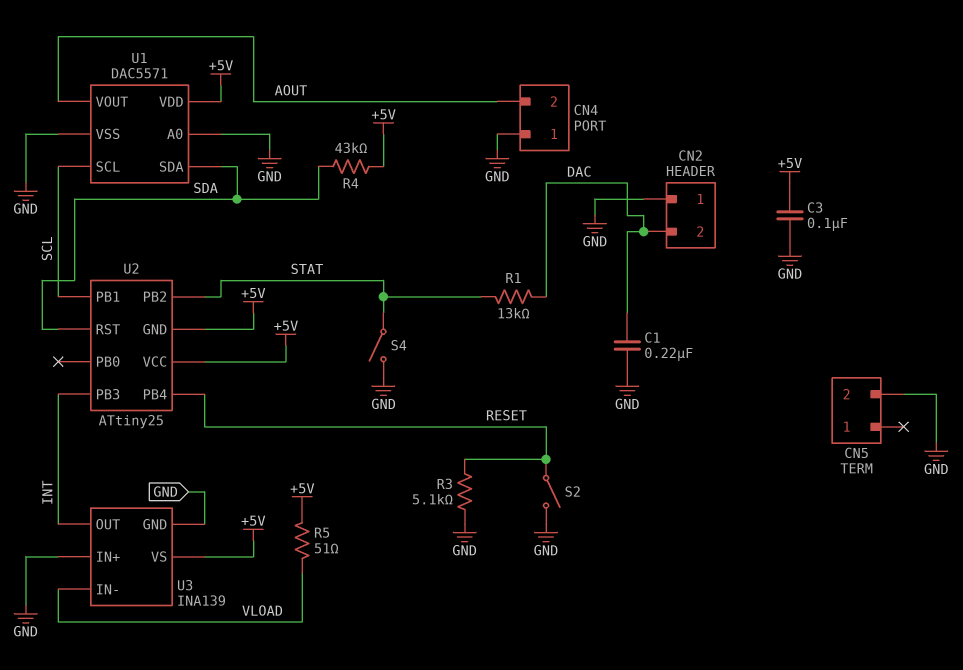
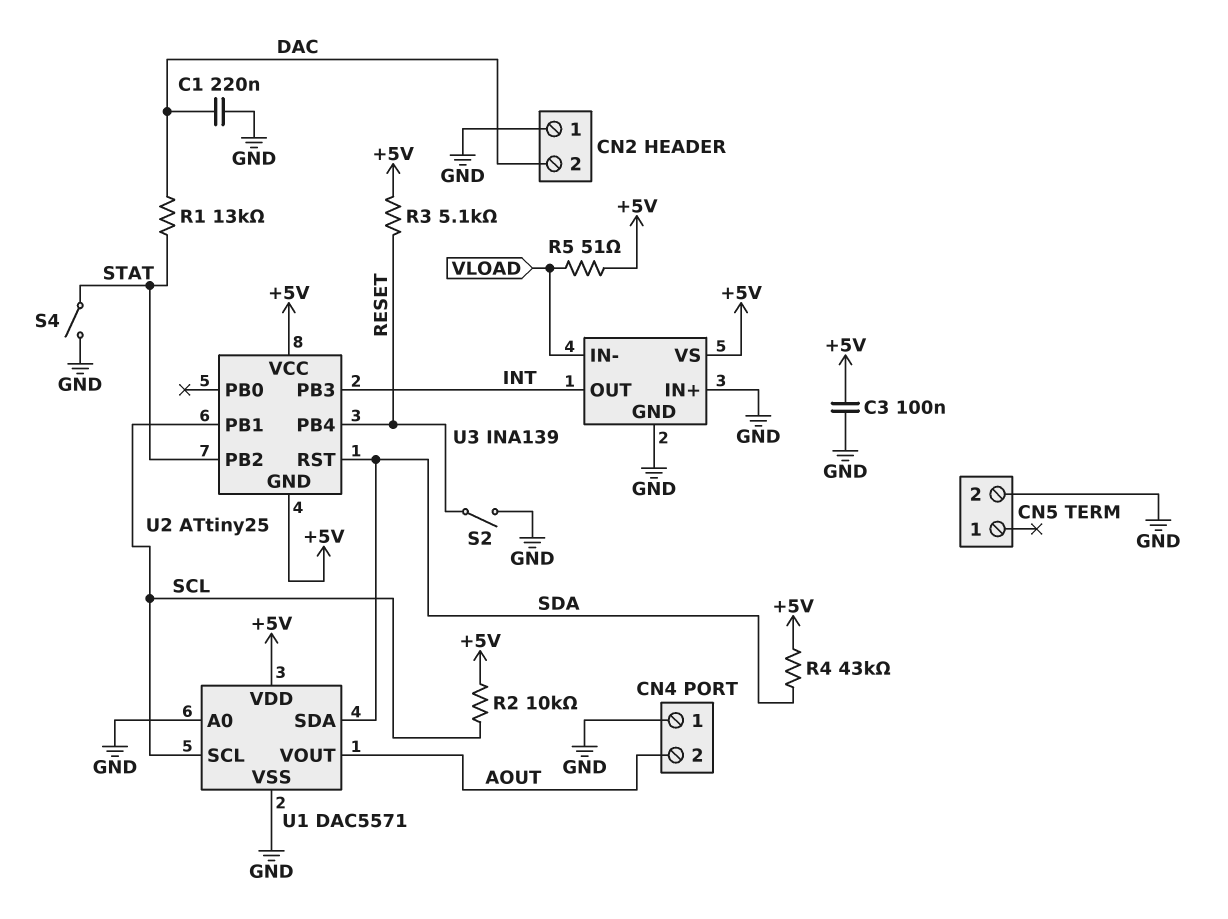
R2: none -> 10k (+5V, SCL)
R3: 5.1k (GND, RESET) -> 5.1k (+5V, RESET)

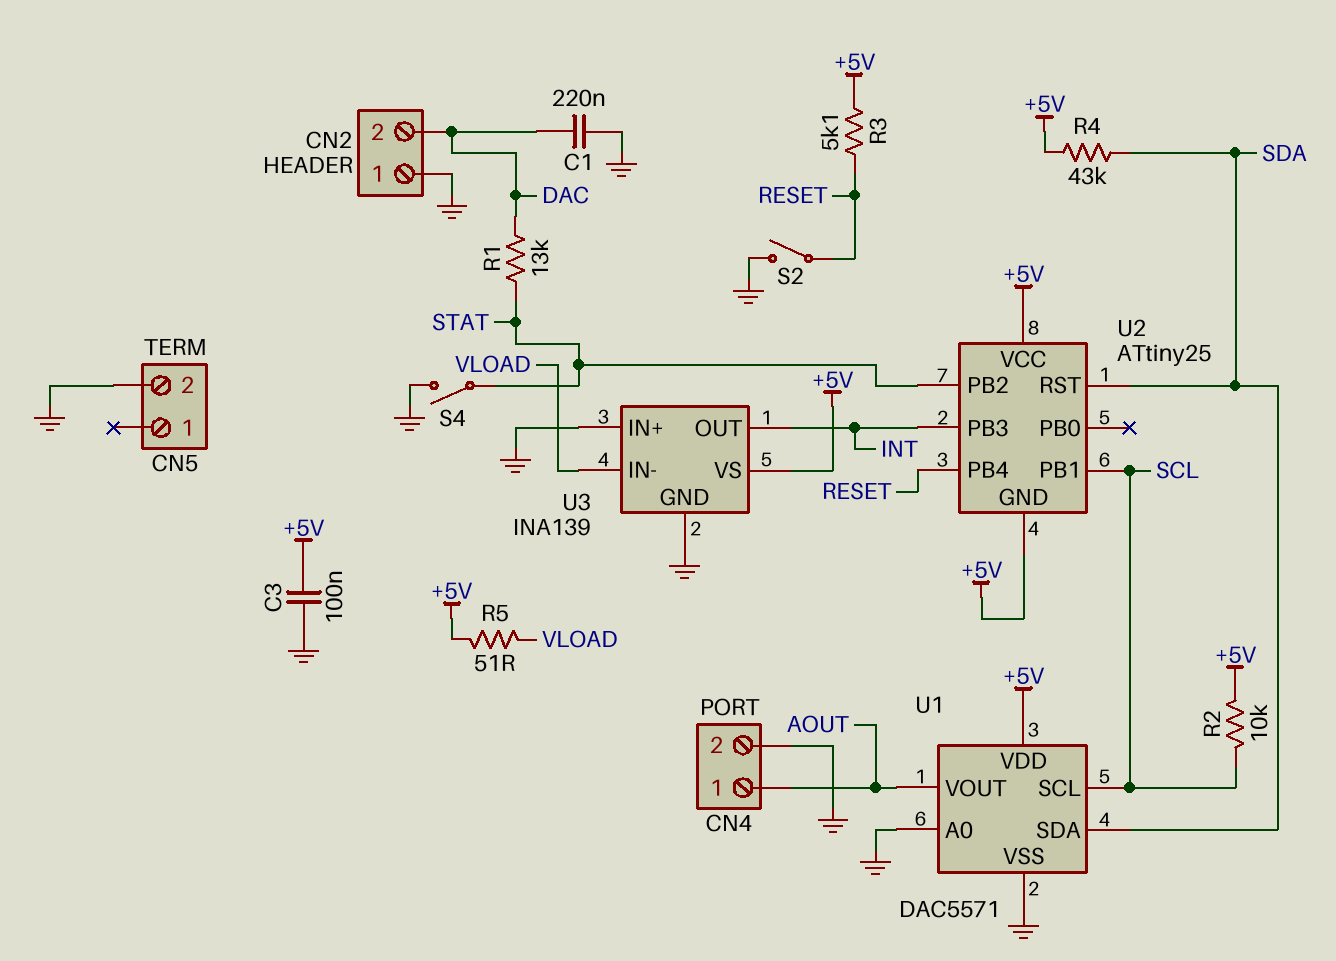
CN4 pin 1: GND -> AOUT
CN4 pin 2: AOUT -> GND

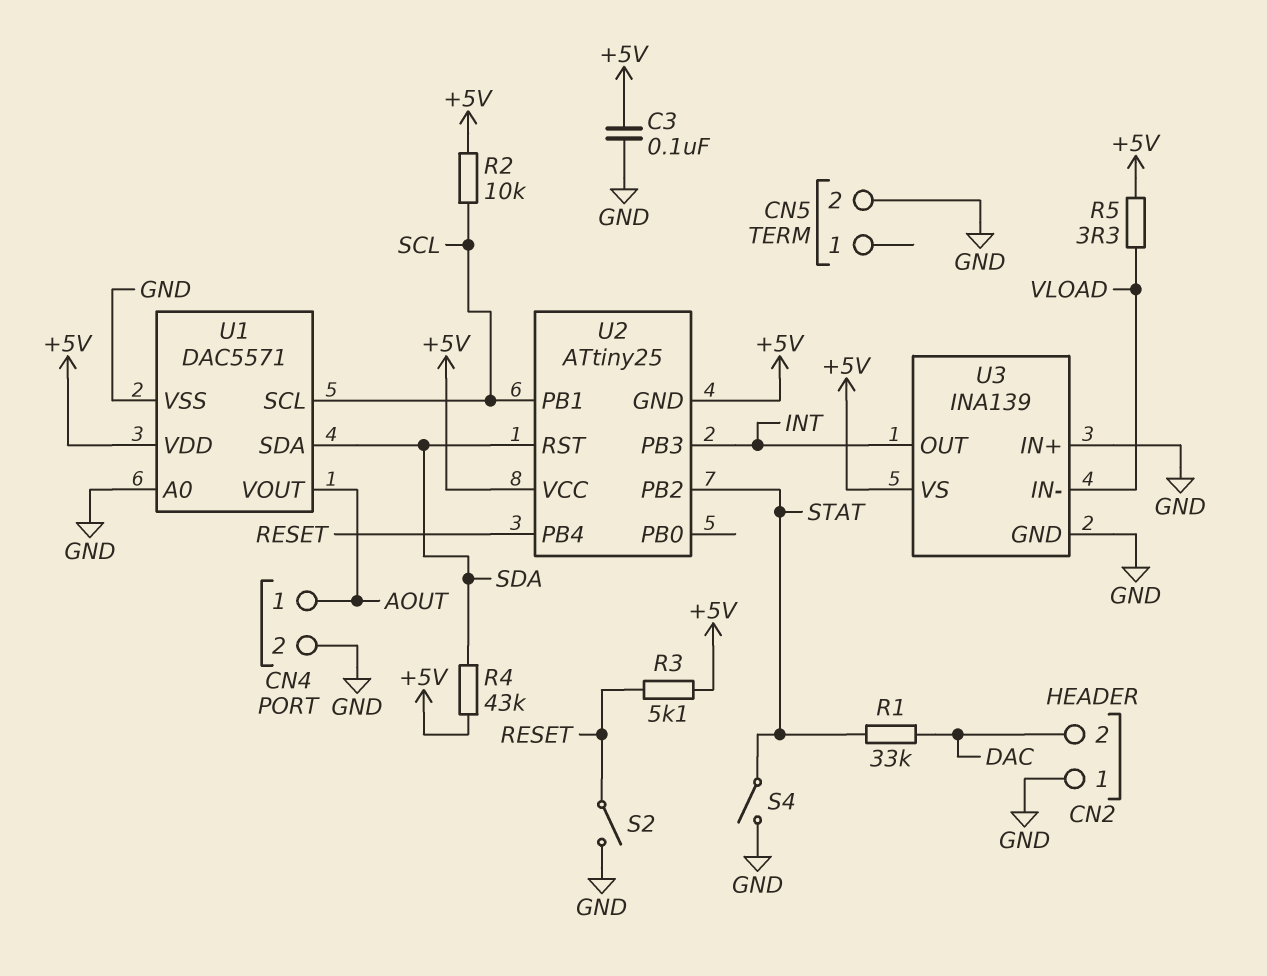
C1: 220nF (DAC, GND) -> none
R1: 13k (DAC, STAT) -> 33k (DAC, STAT)
R5: 51 (+5V, VLOAD) -> 3.3 (+5V, VLOAD)

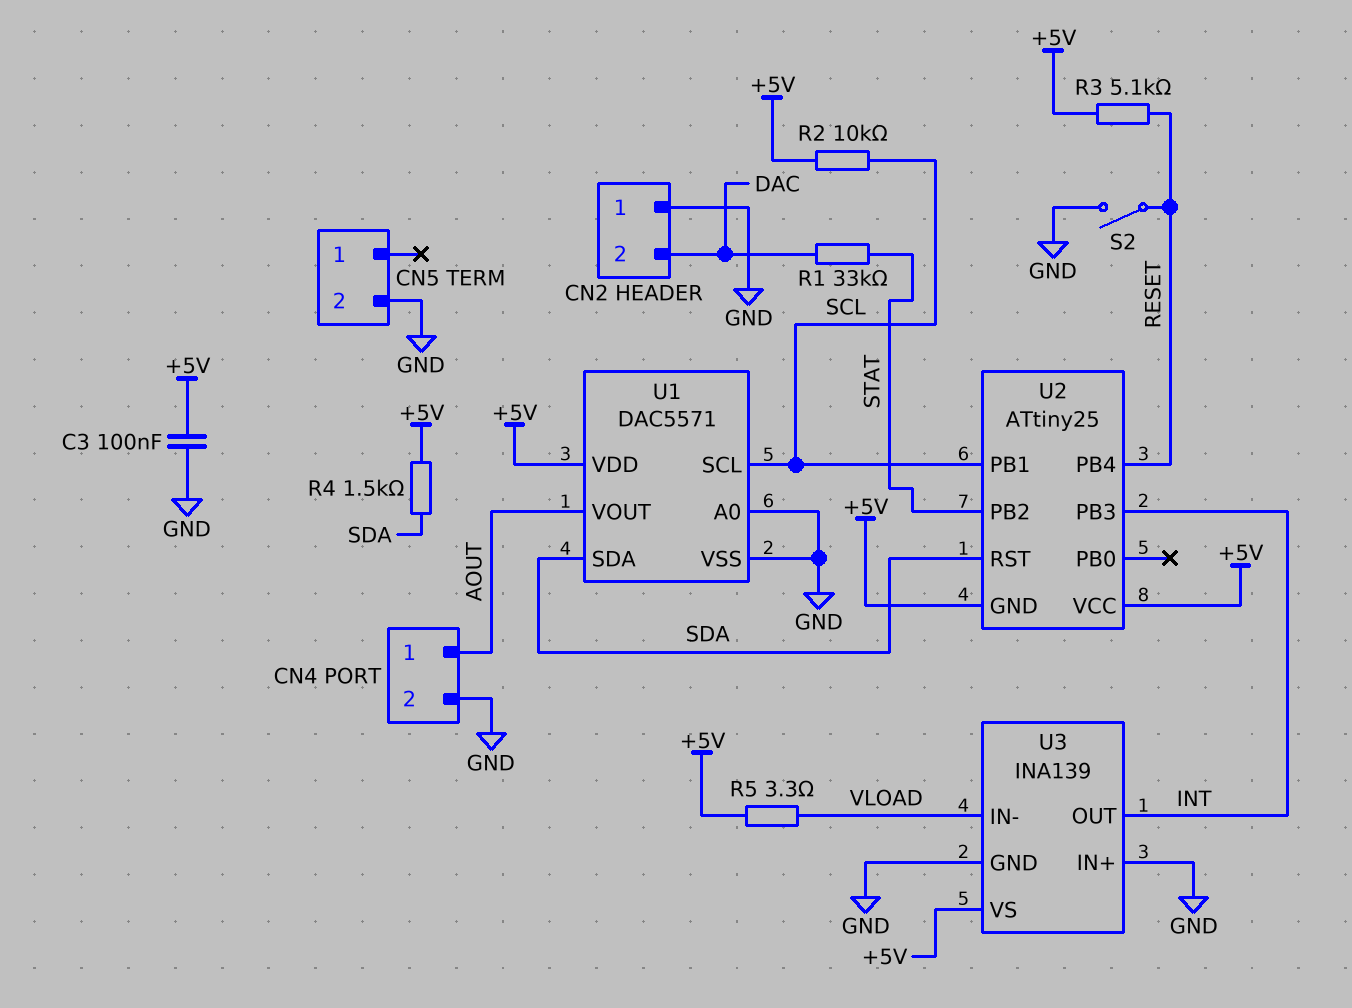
R4: 43k (+5V, SDA) -> 1.5k (+5V, SDA)
S4: switch (GND, STAT) -> none

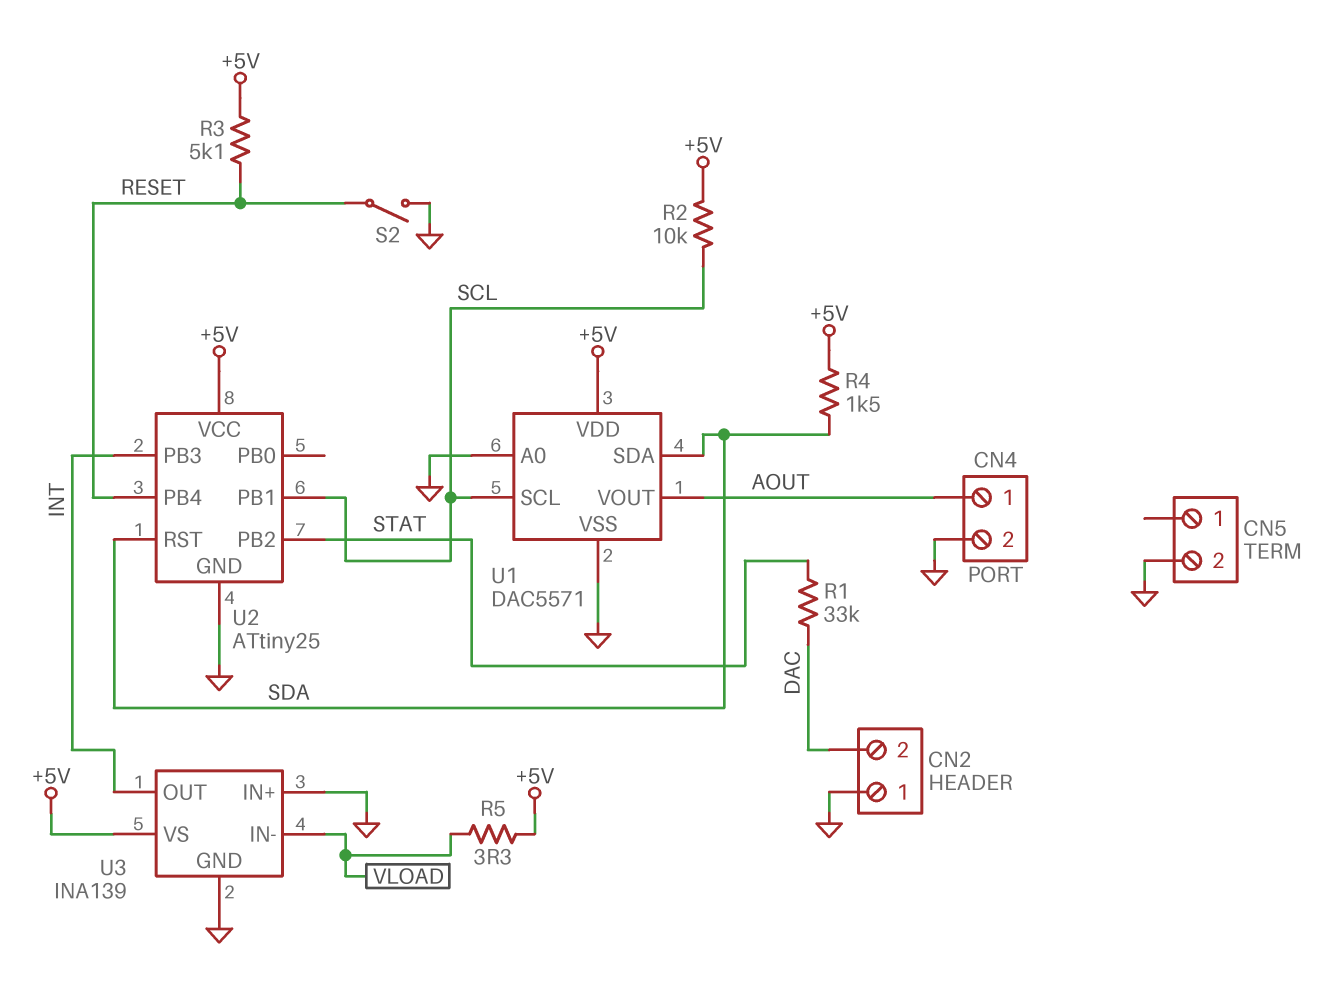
C3: 100nF (+5V, GND) -> none
U2 pin GND: +5V -> GND

